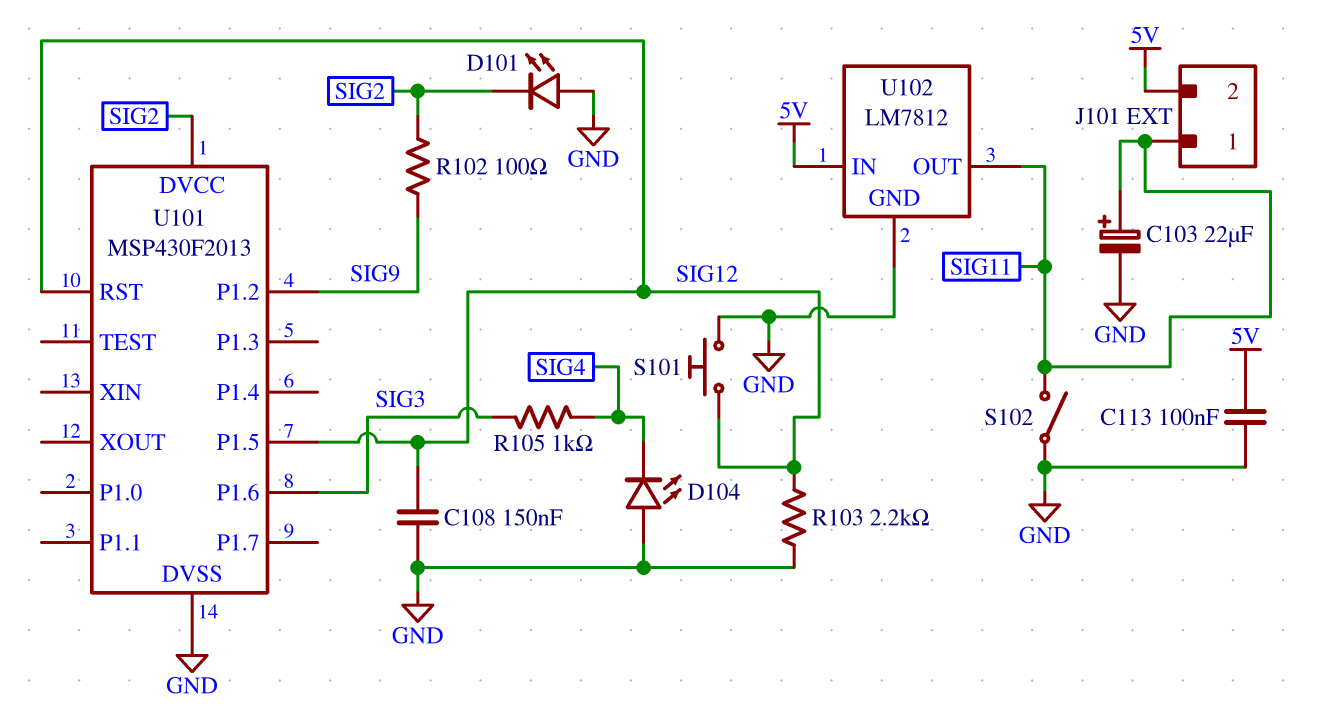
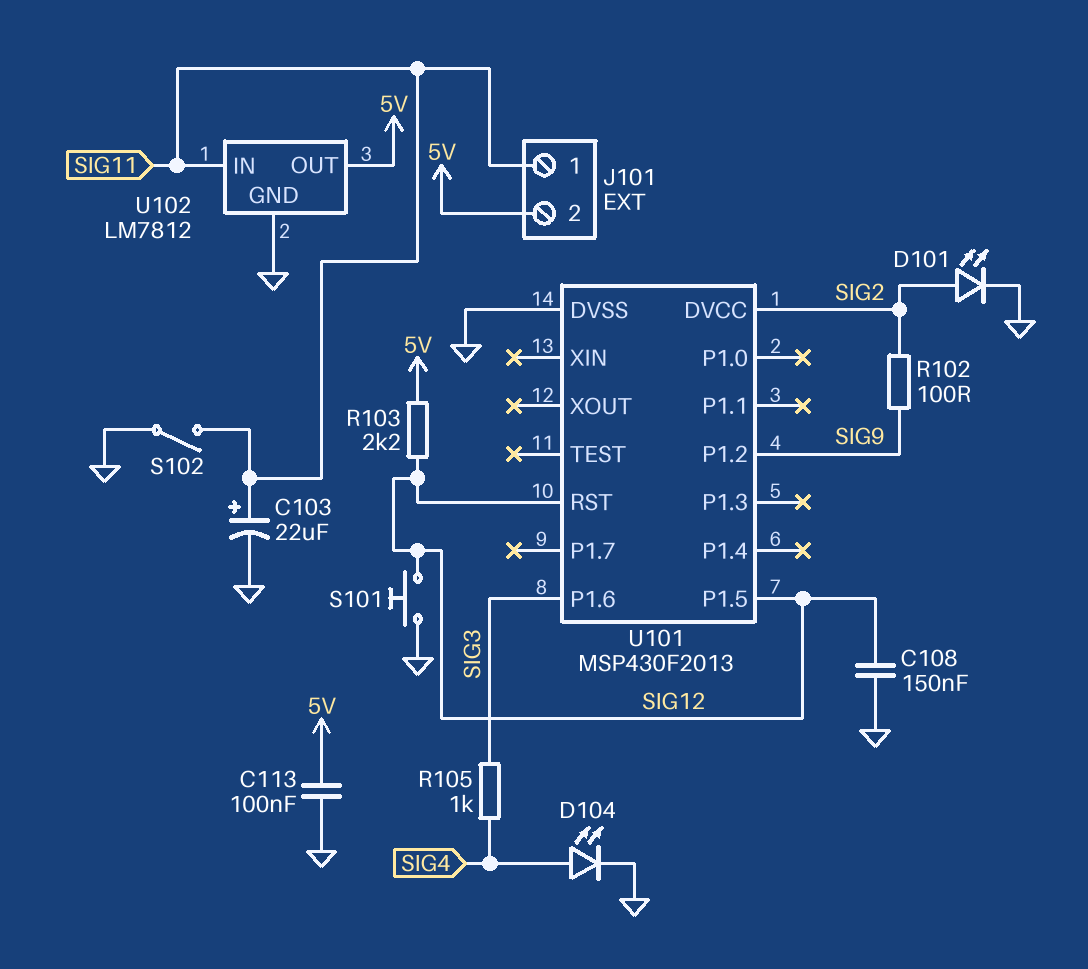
D101: LED (A GND, K SIG2) -> LED (A SIG2, K GND)
D104: LED (A GND, K SIG4) -> LED (A SIG4, K GND)
R103: 2.2k (GND, SIG12) -> 2.2k (5V, SIG12)
U102 pin IN: 5V -> SIG11
U102 pin OUT: SIG11 -> 5V

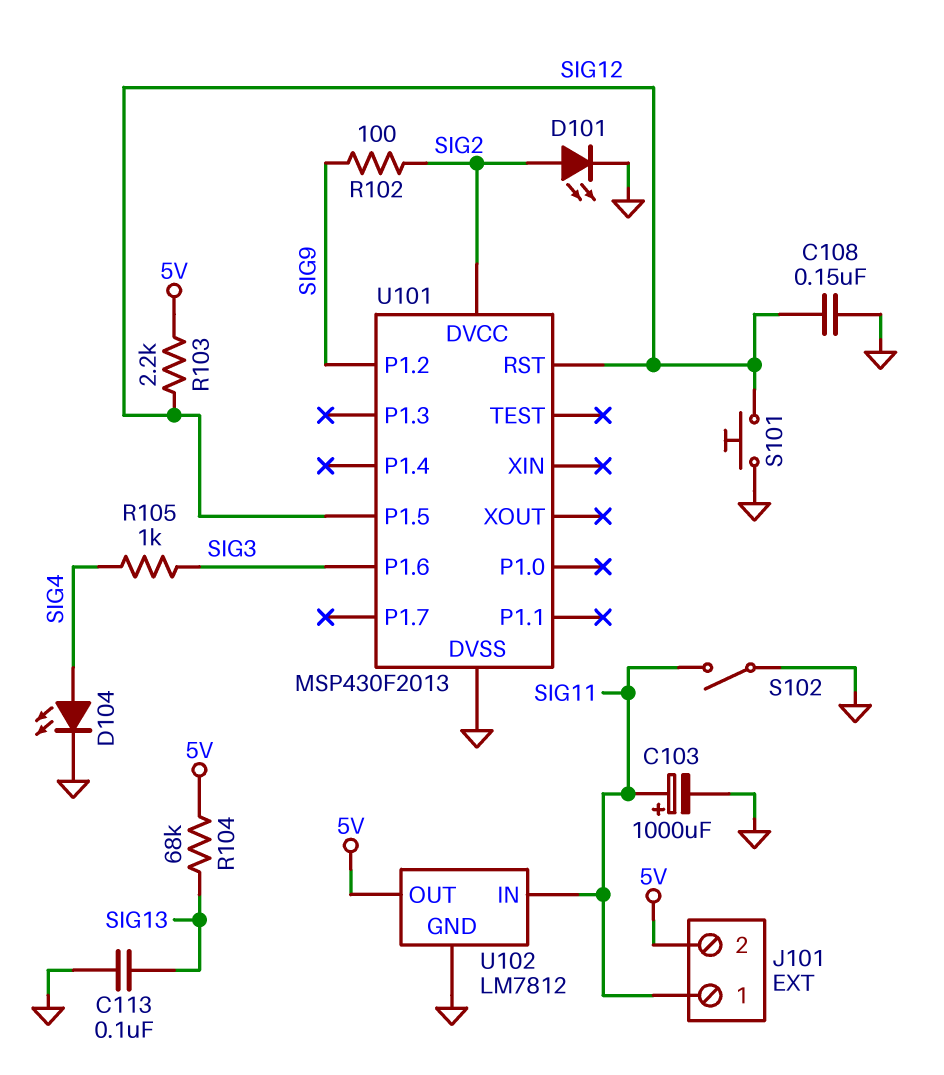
C103: 22uF (plus SIG11, minus GND) -> 1000uF (plus SIG11, minus GND)
C113: 100nF (5V, GND) -> 100nF (GND, SIG13)
R104: none -> 68k (5V, SIG13)

